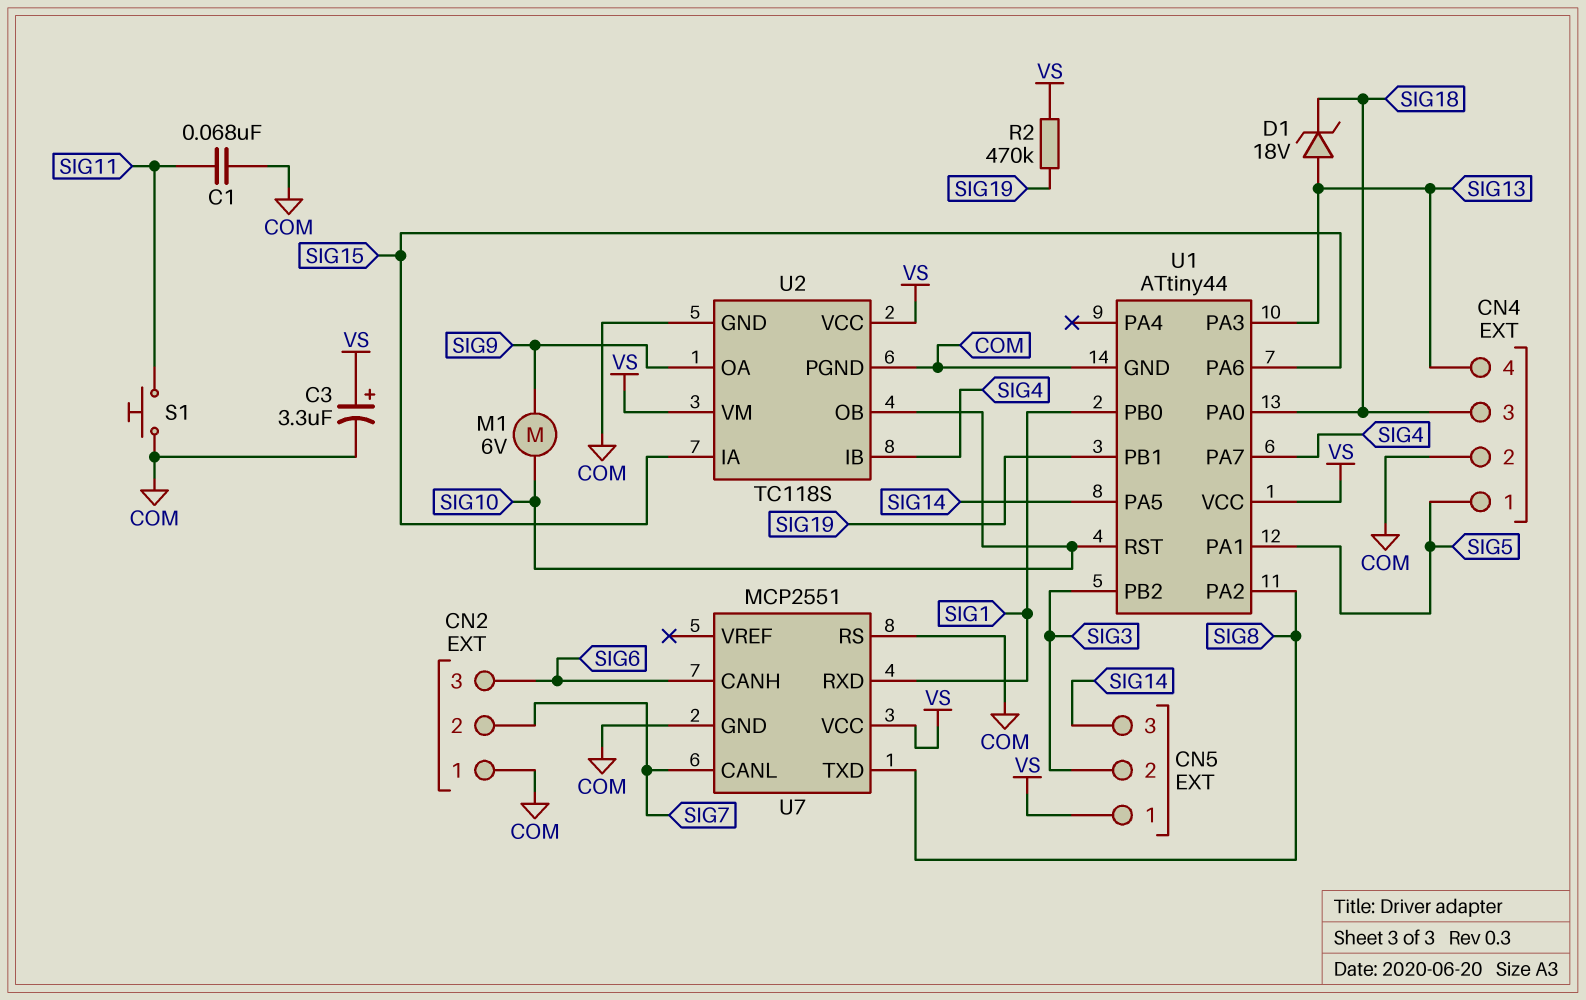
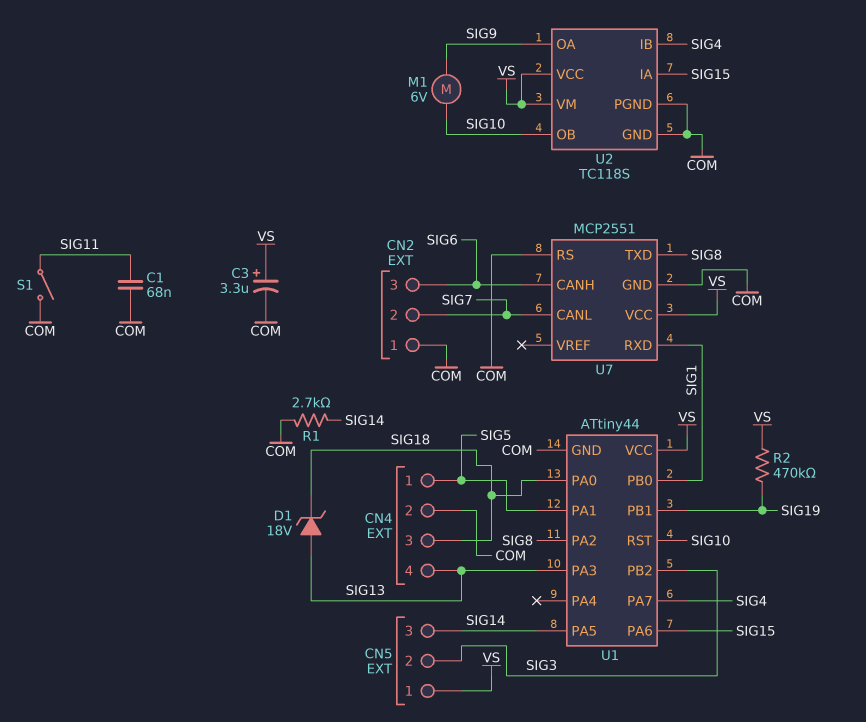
R1: none -> 2.7k (COM, SIG14)
S1: button (COM, SIG11) -> switch (COM, SIG11)

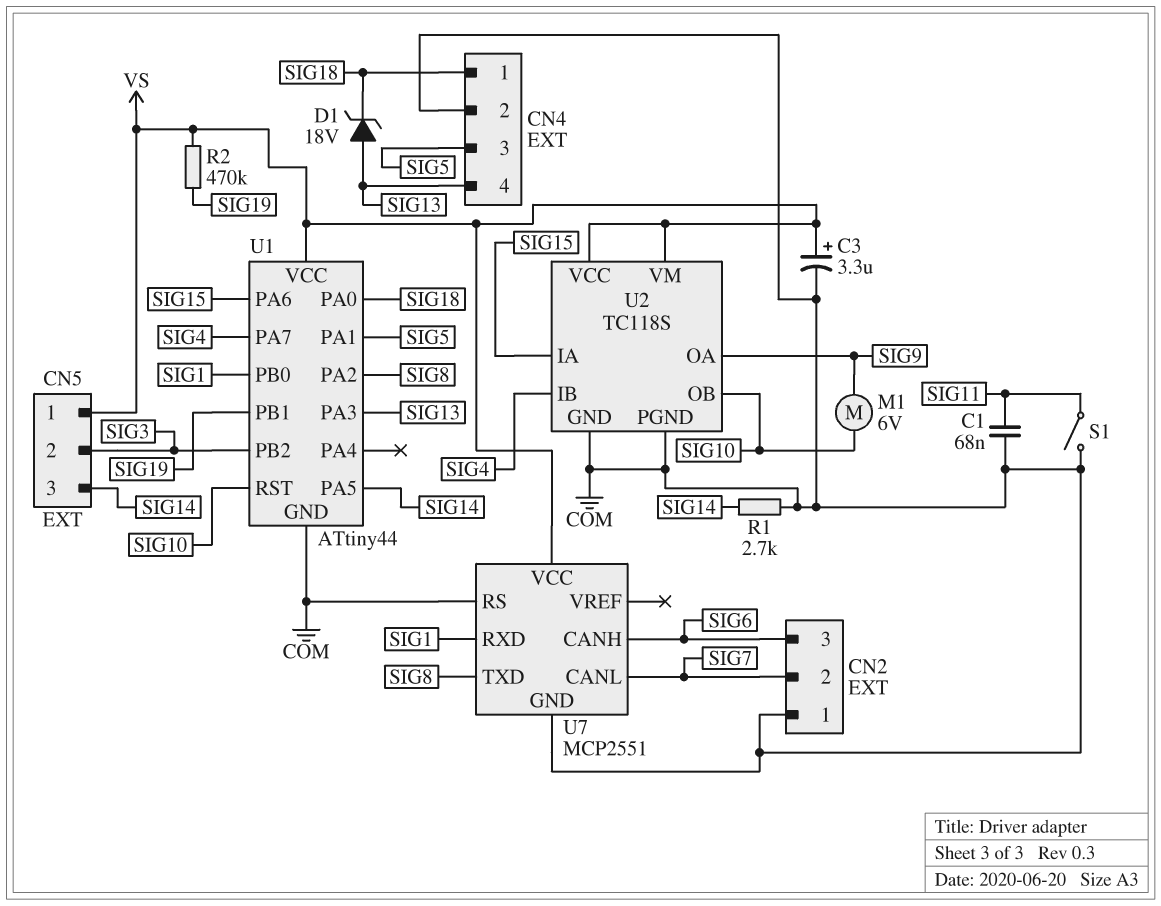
CN4 pin 1: SIG5 -> SIG18
CN4 pin 3: SIG18 -> SIG5

